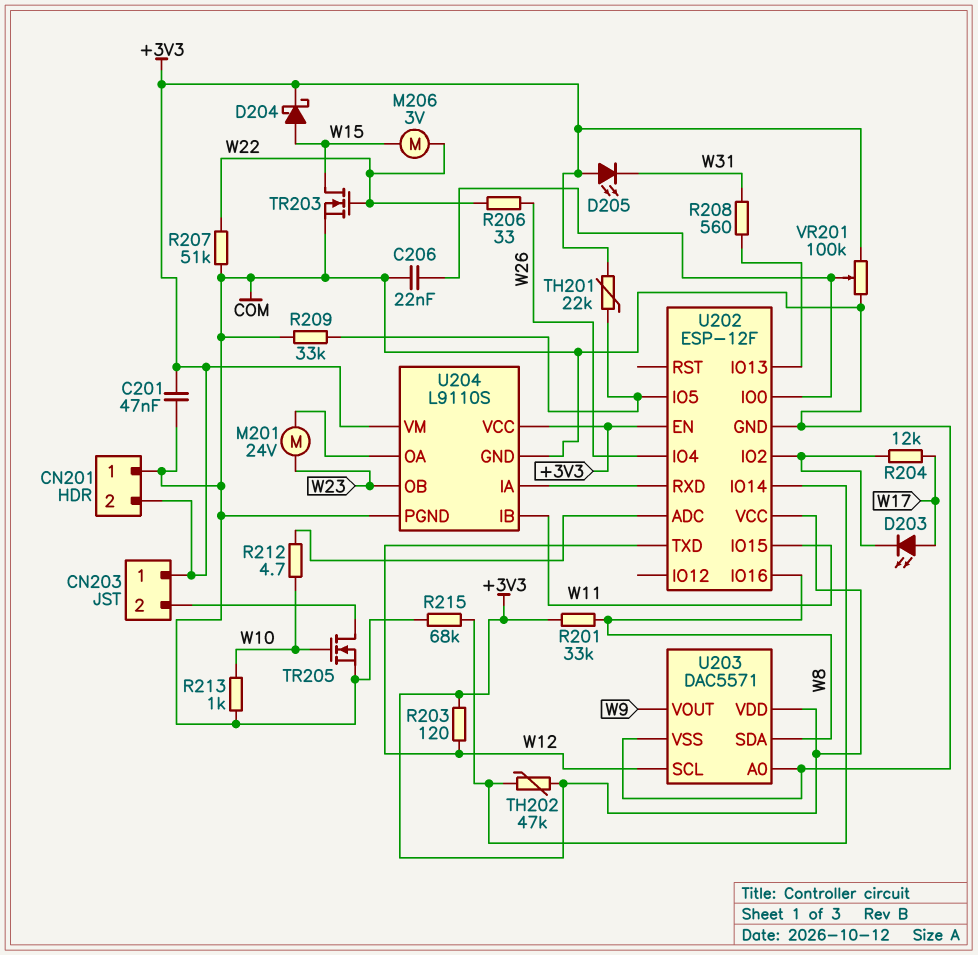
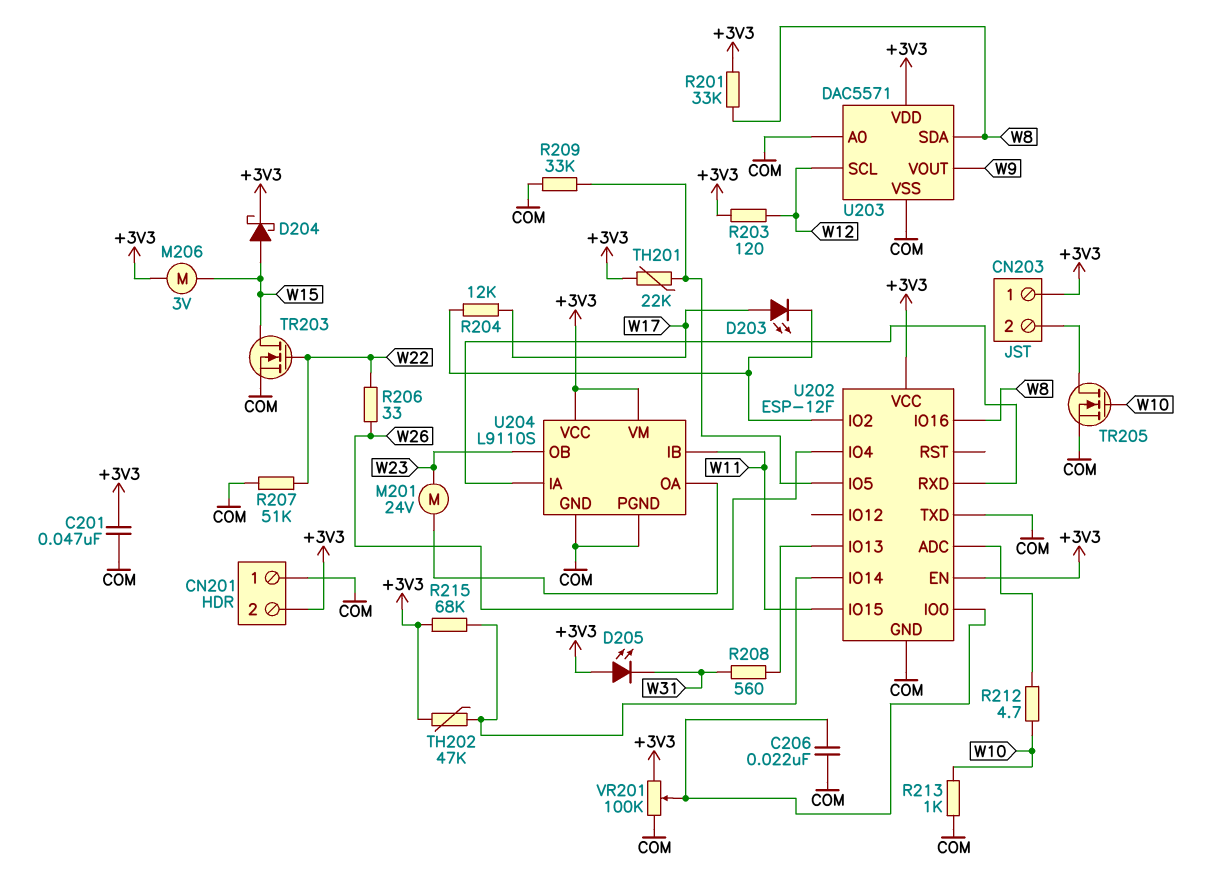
M206: motor 3V (W15, W22) -> motor 3V (+3V3, W15)
R215: 68k (COM, U202/IO14) -> 68k (+3V3, U202/IO14)
U202 pin TXD: W12 -> COM

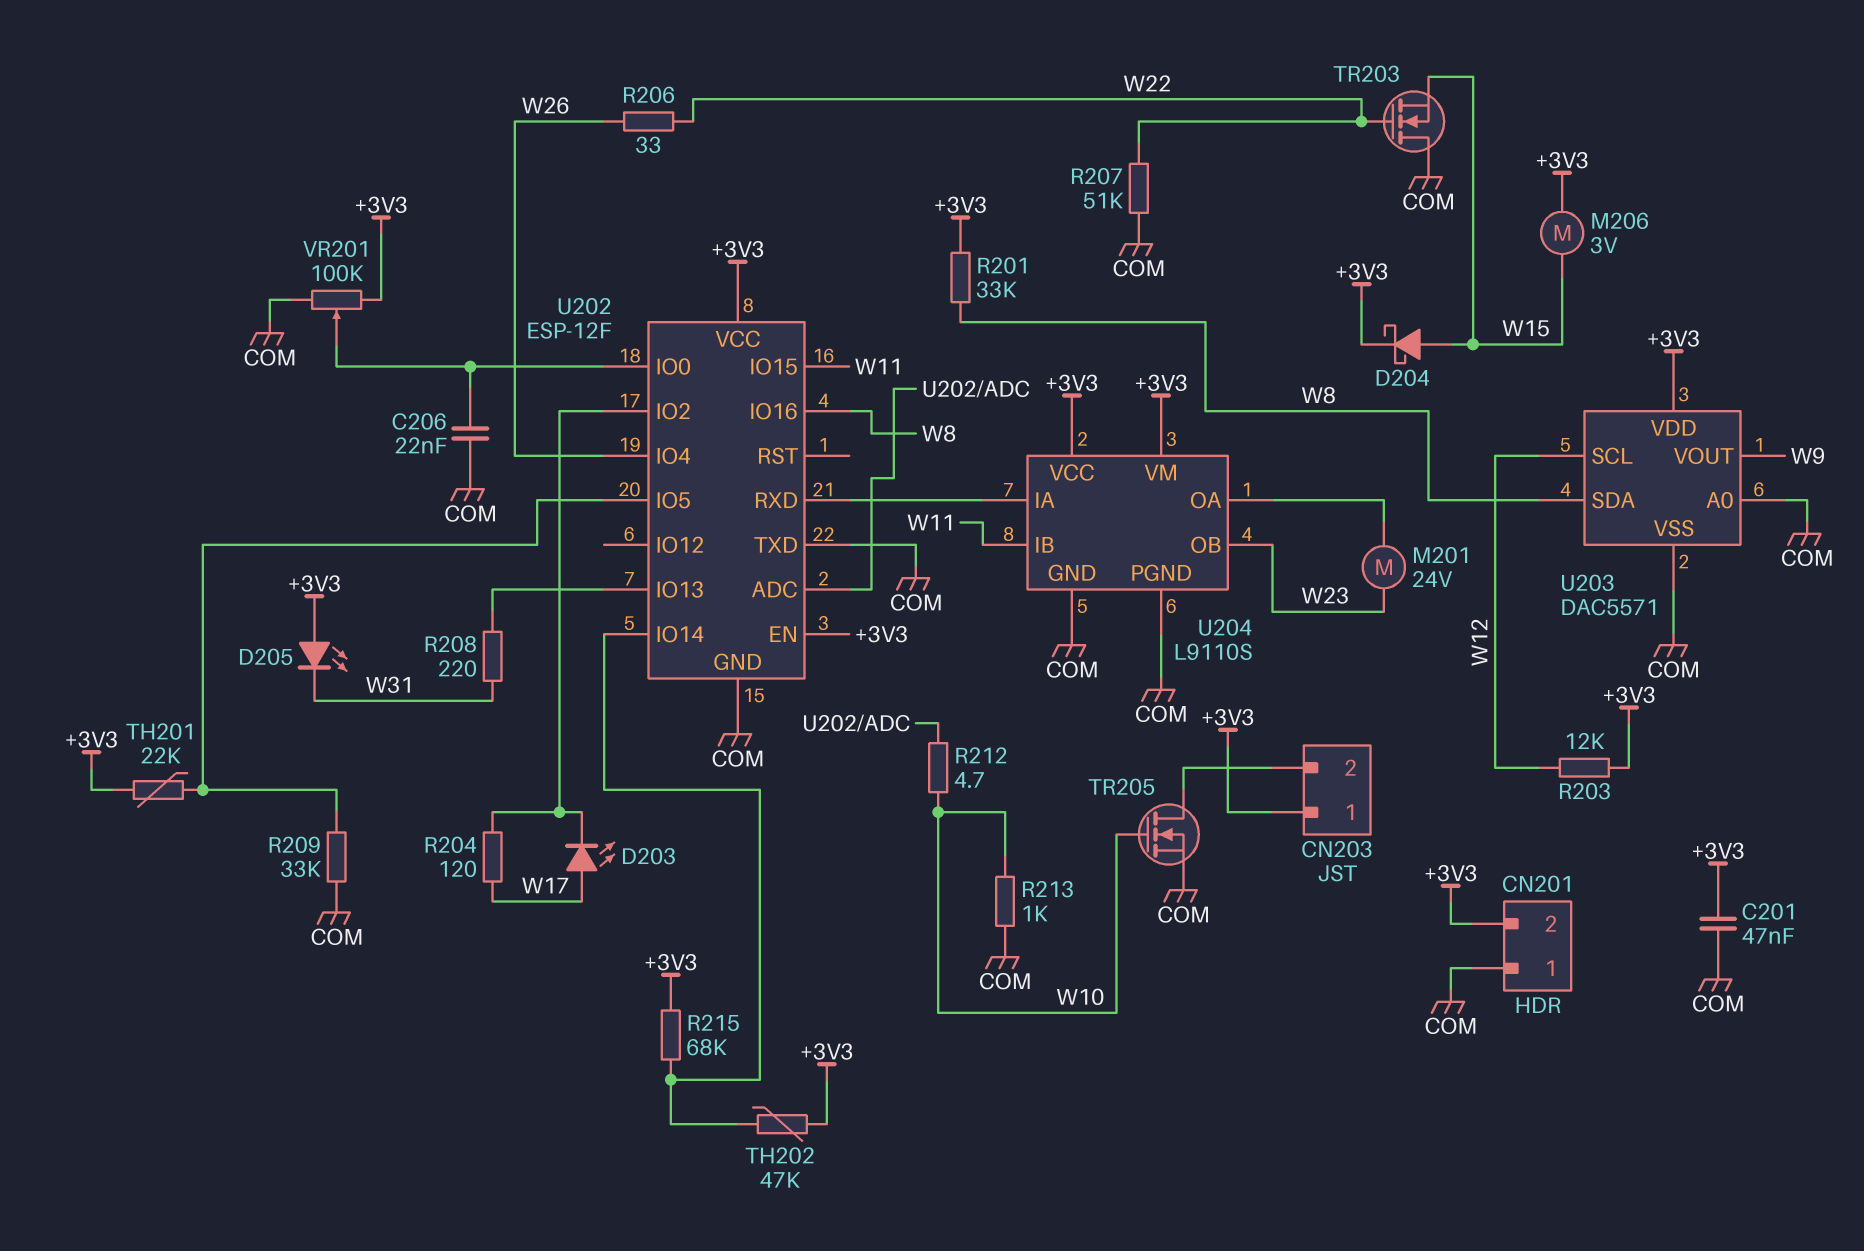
R203: 120 (+3V3, W12) -> 12k (+3V3, W12)
R204: 12k (U202/IO2, W17) -> 120 (U202/IO2, W17)
R208: 560 (U202/IO13, W31) -> 220 (U202/IO13, W31)
TR203: NMOS (G W22, D W15, S COM) -> NMOS (G W22, D COM, S W15)

